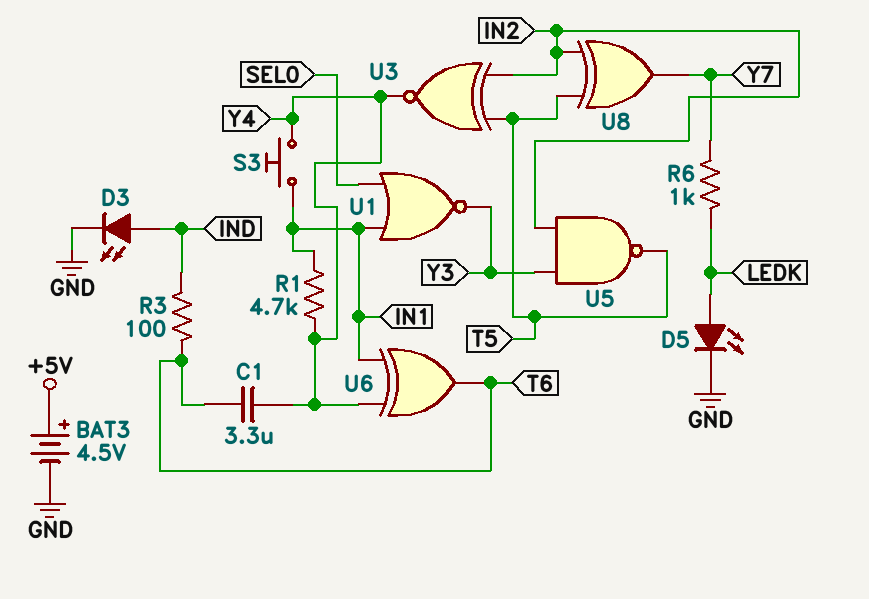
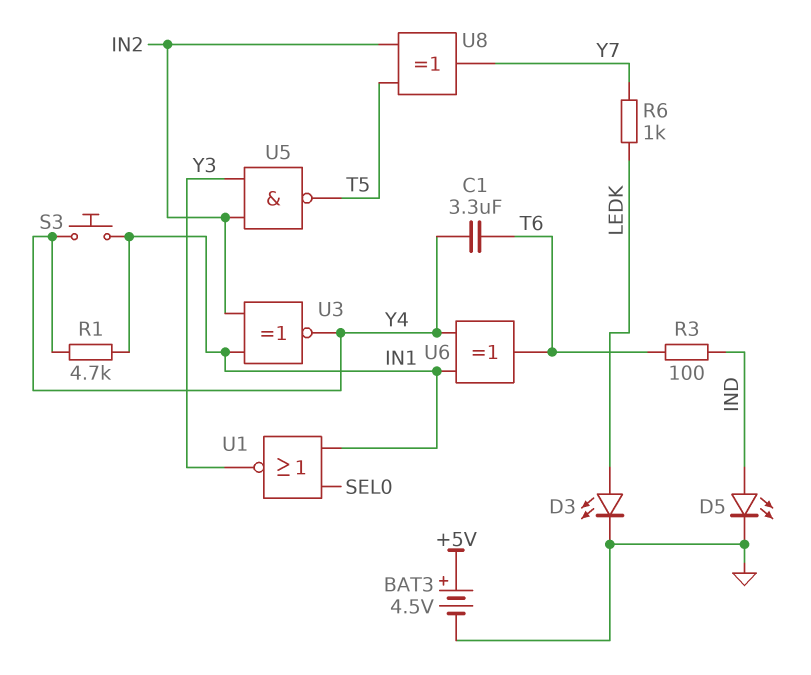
D3: LED (A IND, K GND) -> LED (A LEDK, K GND)
D5: LED (A LEDK, K GND) -> LED (A IND, K GND)
U3: XNOR (in IN2, in T5, out Y4) -> XNOR (in IN1, in IN2, out Y4)

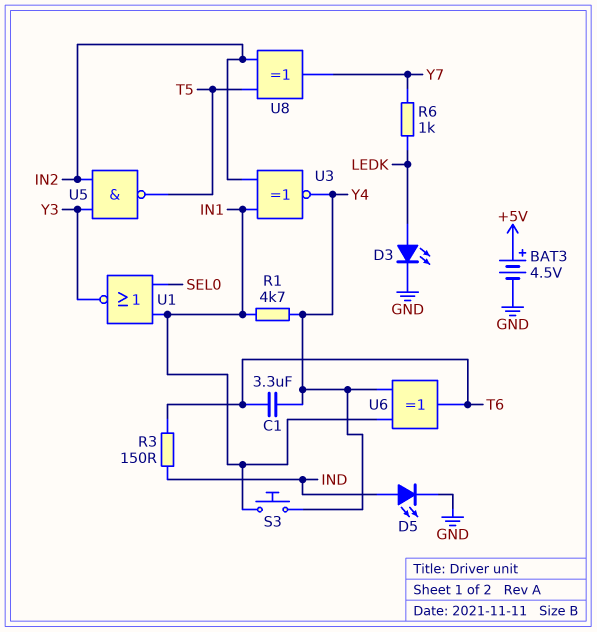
R3: 100 (IND, T6) -> 150 (IND, T6)

